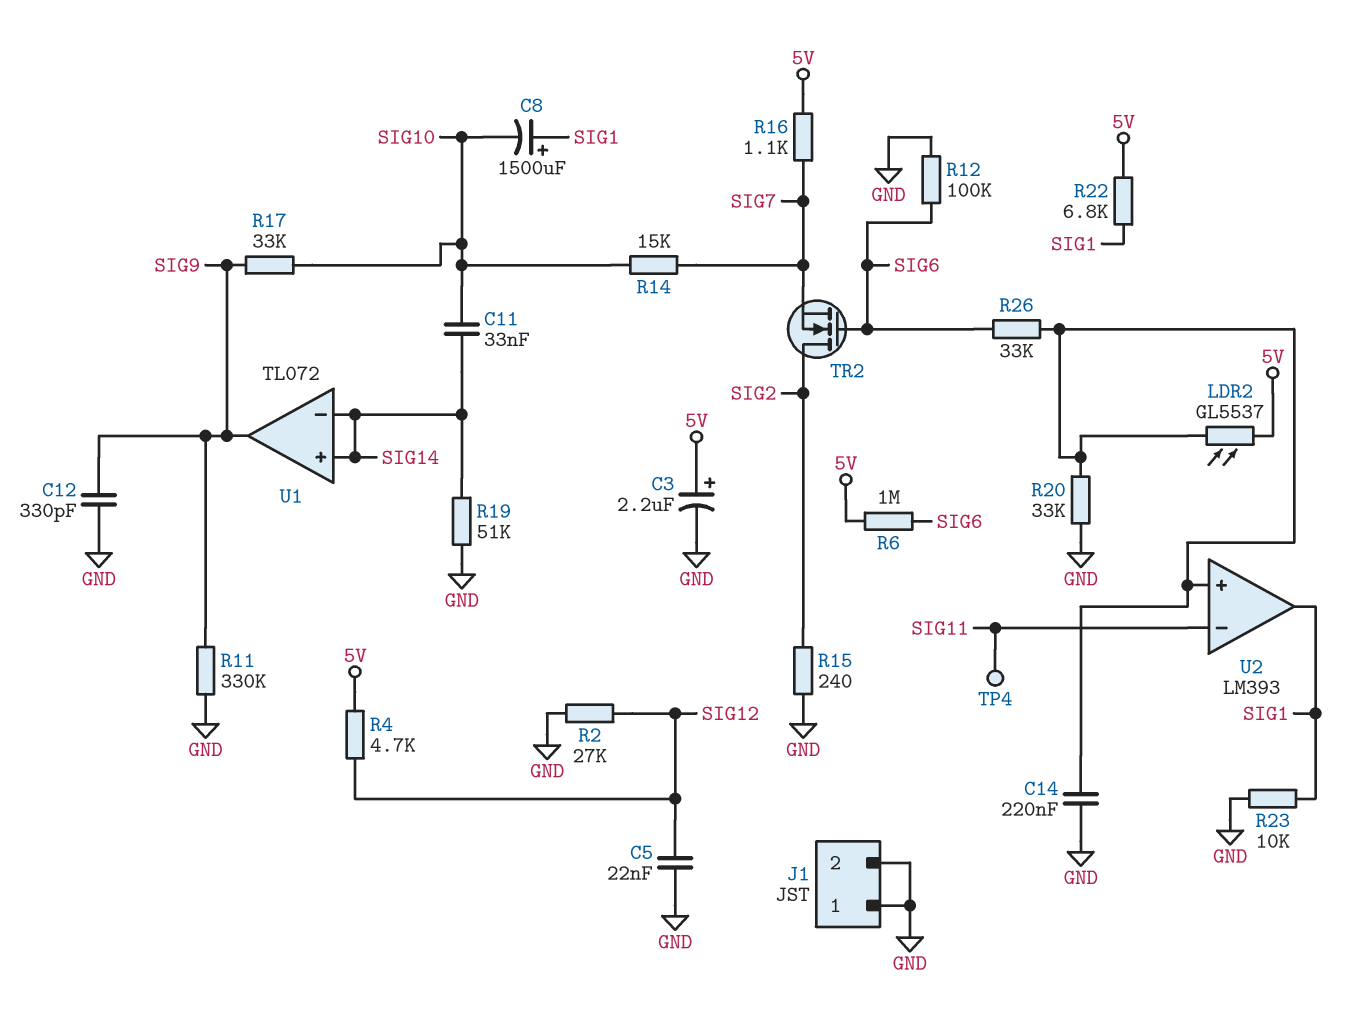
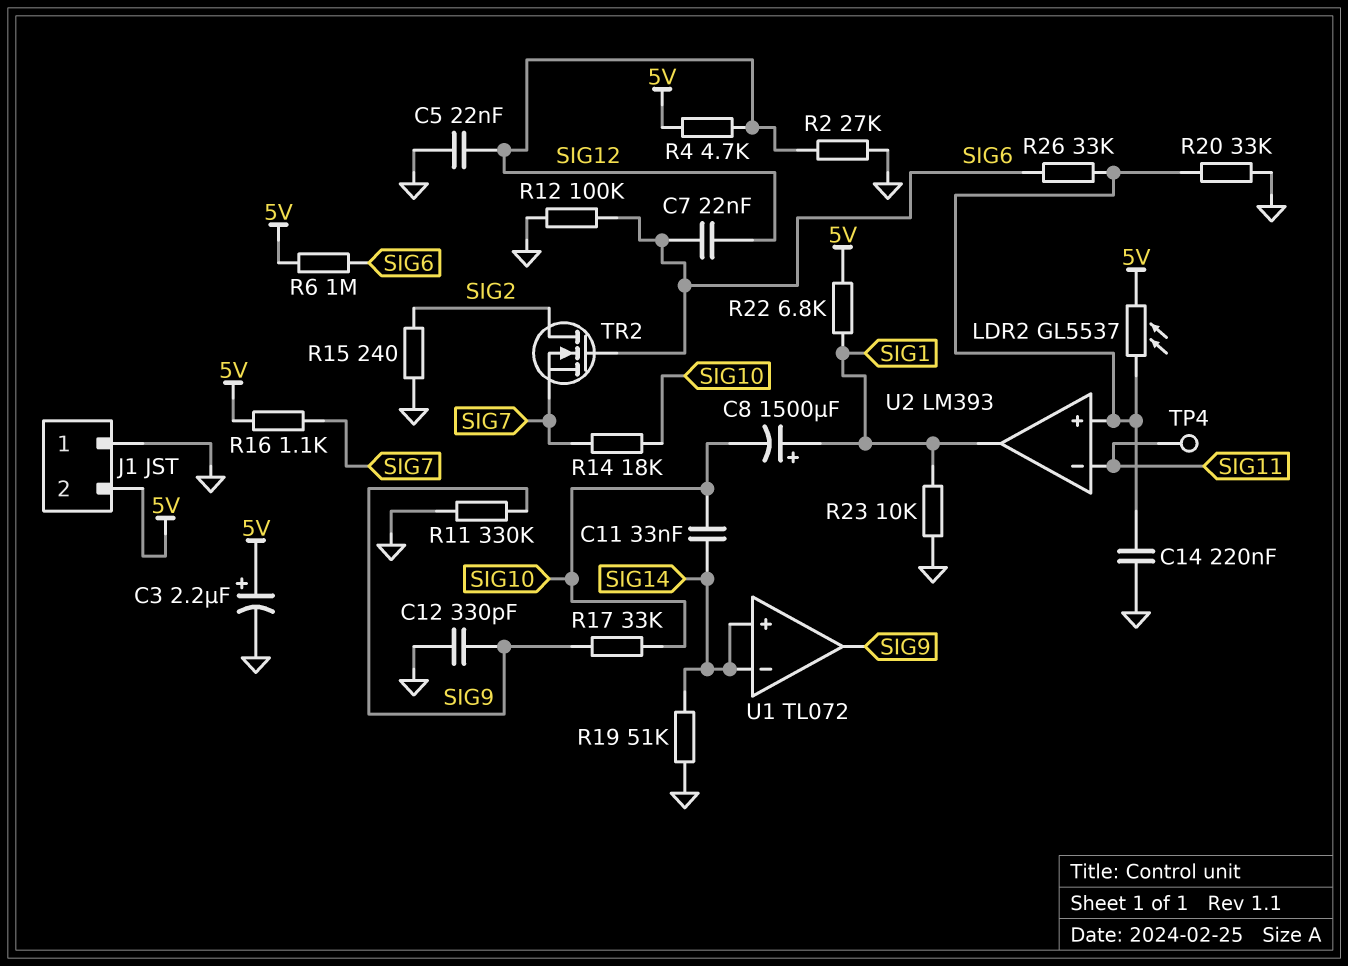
C7: none -> 22nF (SIG6, SIG12)
J1 pin 2: GND -> 5V
R14: 15k (SIG7, SIG10) -> 18k (SIG7, SIG10)

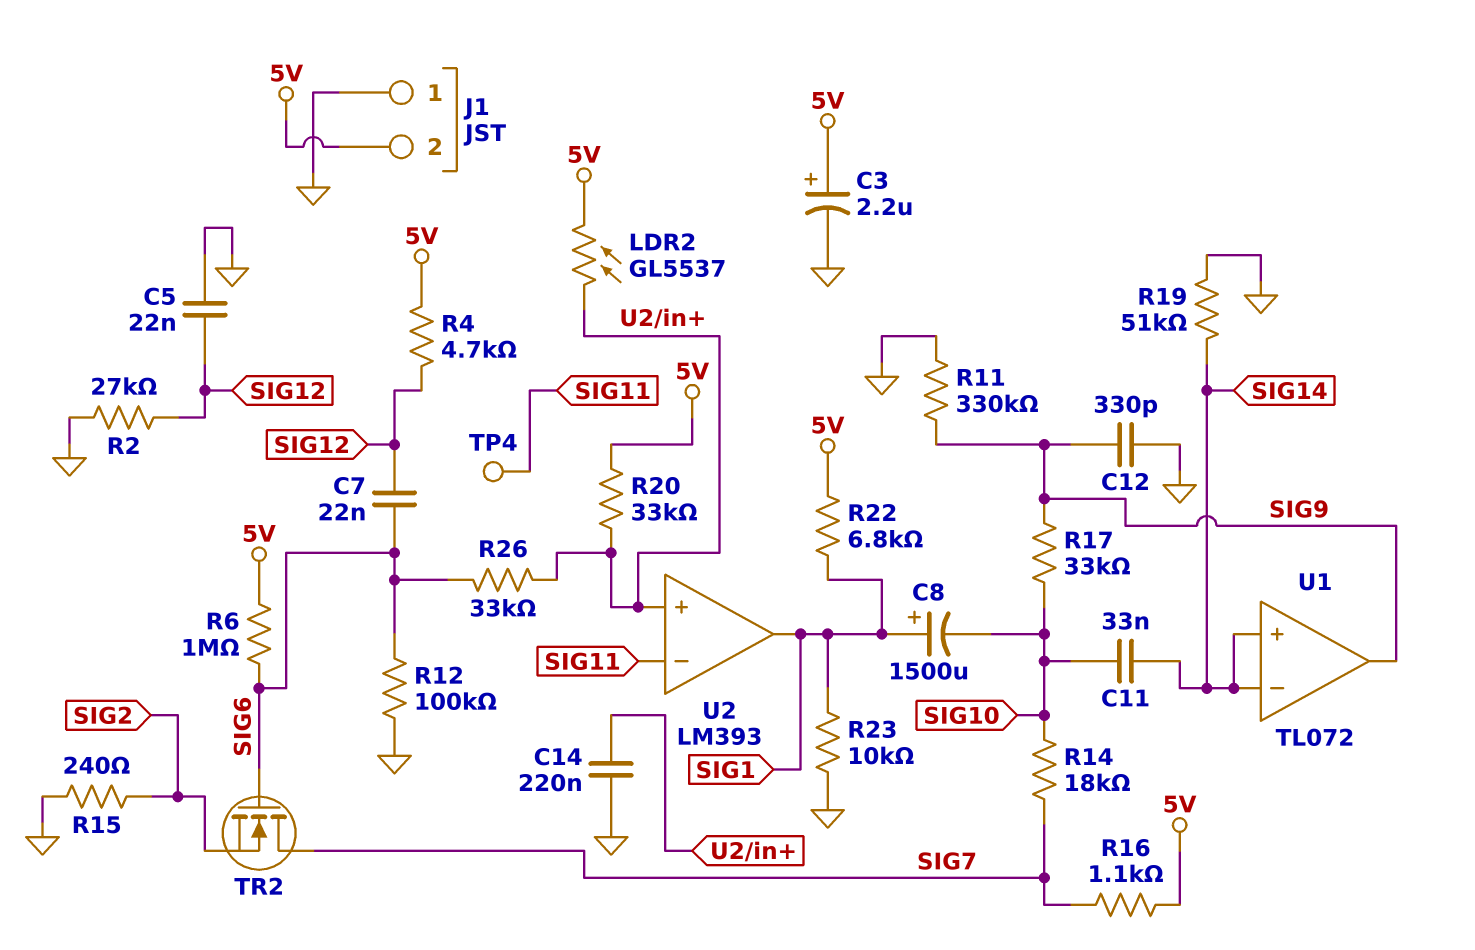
R20: 33k (GND, U2/in+) -> 33k (5V, U2/in+)
TR2: NMOS (G SIG6, D SIG2, S SIG7) -> NMOS (G SIG6, D SIG7, S SIG2)

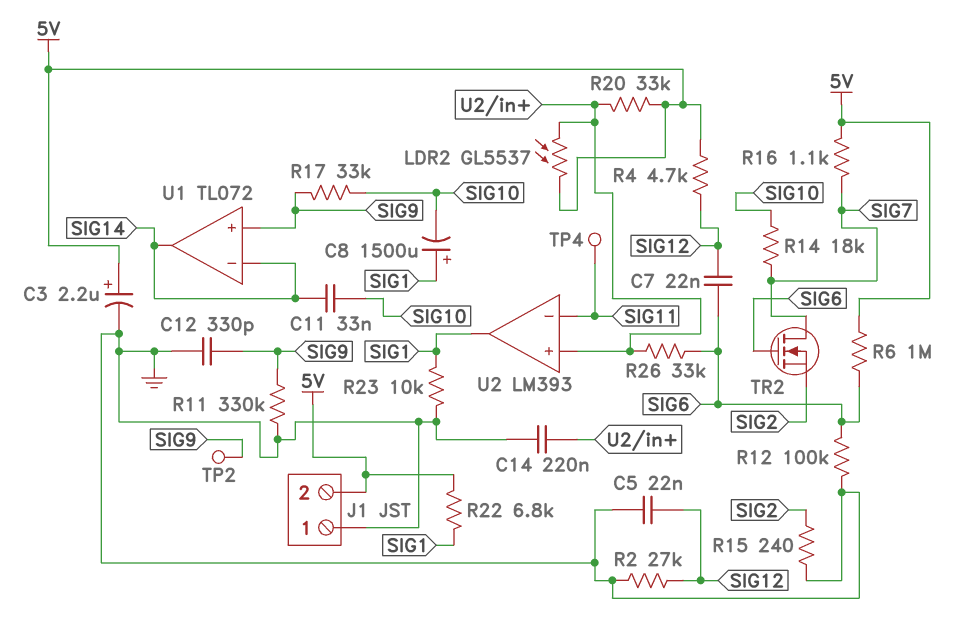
R19: 51k (GND, SIG14) -> none
TP2: none -> test point (SIG9)
U1 pin in+: SIG14 -> SIG9
U1 pin out: SIG9 -> SIG14

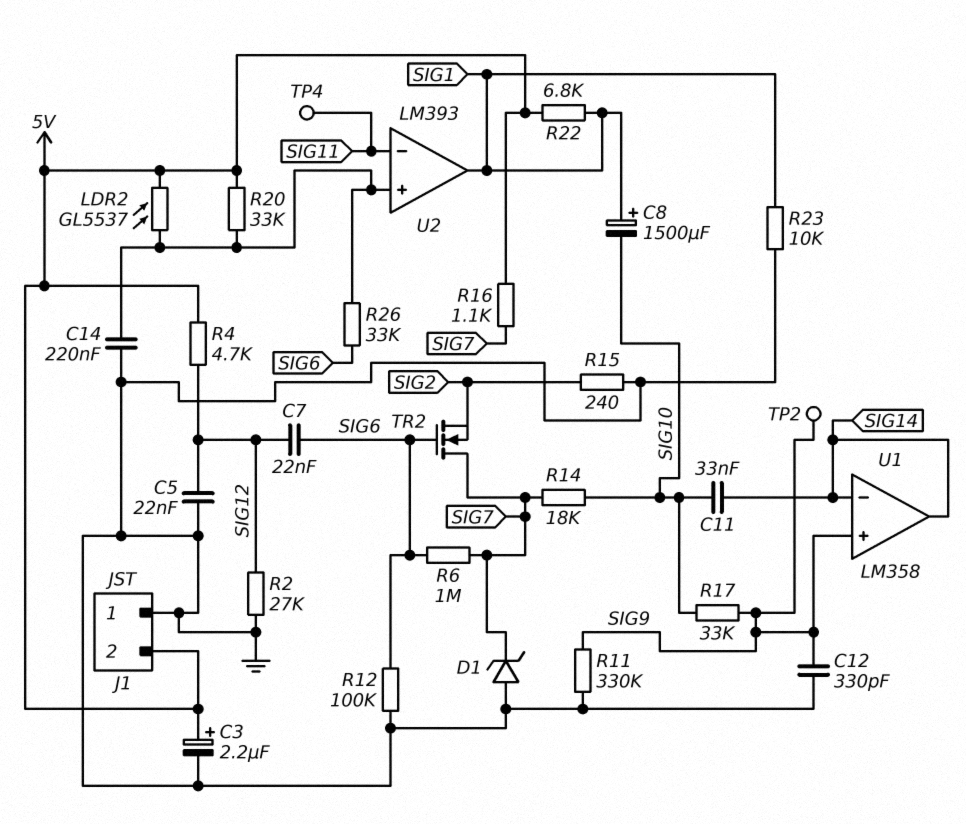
D1: none -> zener (A GND, K SIG7)
R6: 1M (5V, SIG6) -> 1M (SIG6, SIG7)
U1: TL072 -> LM358

